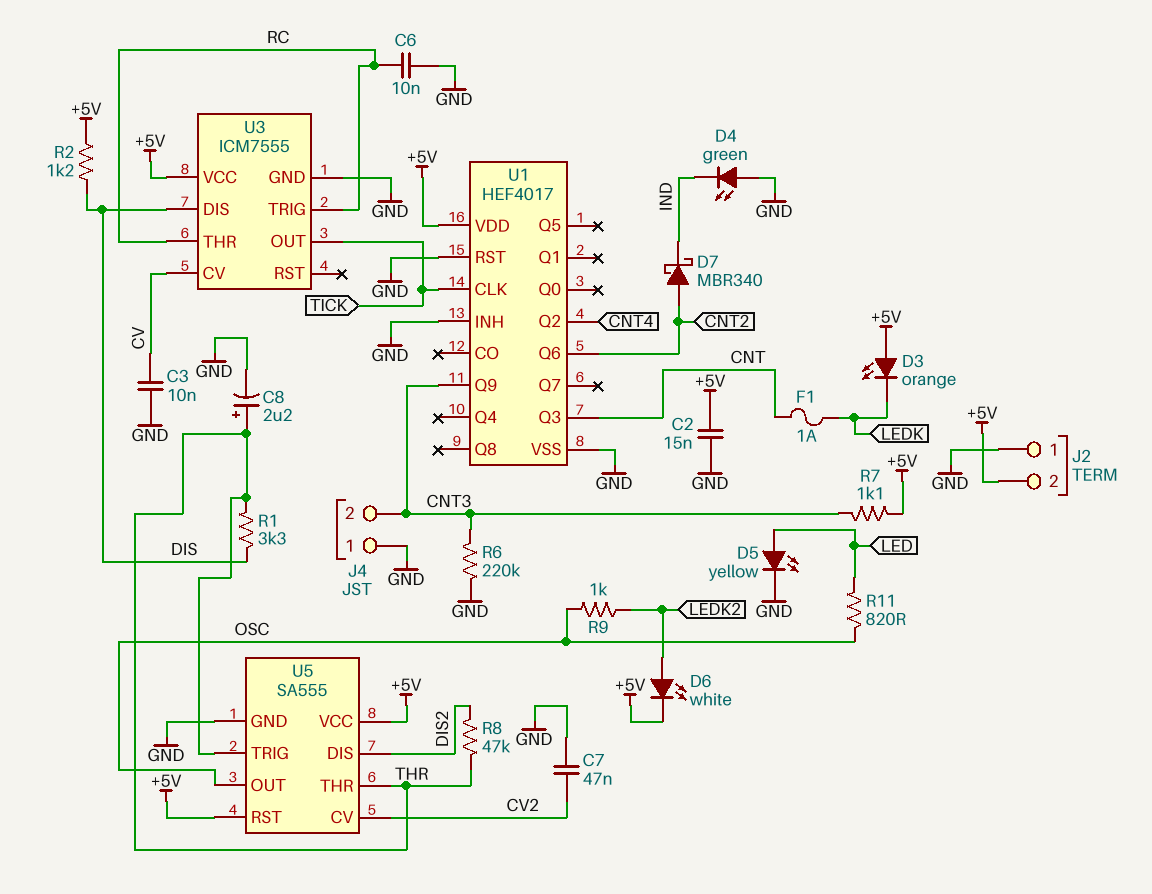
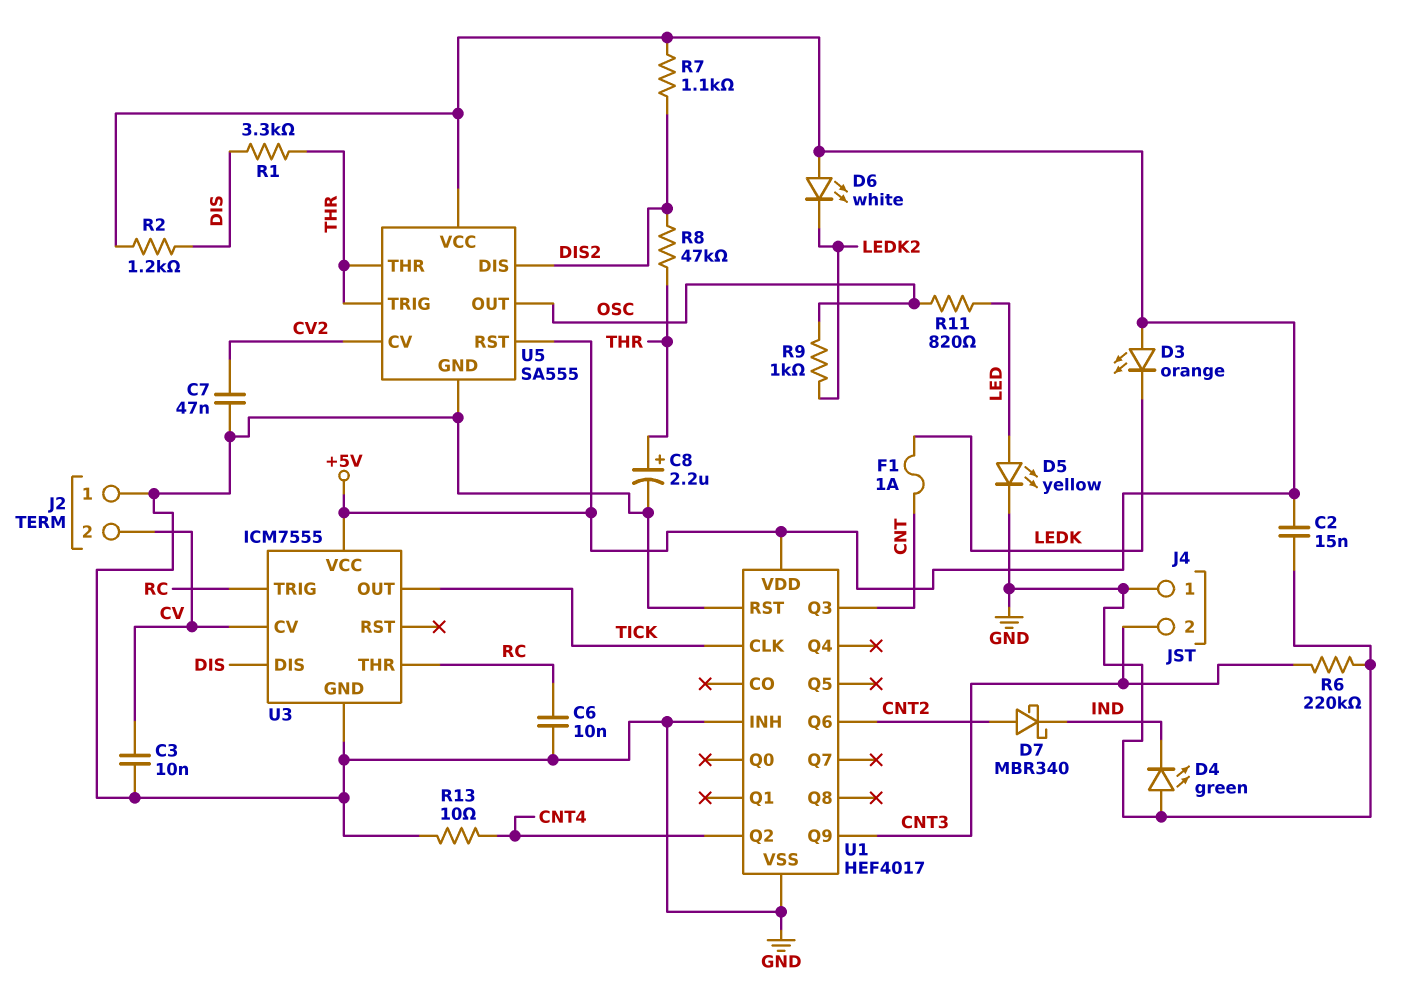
D6: LED white (A LEDK2, K +5V) -> LED white (A +5V, K LEDK2)
J2 pin 2: +5V -> CV
R7: 1.1k (+5V, CNT3) -> 1.1k (+5V, DIS2)
R13: none -> 10 (CNT4, GND)

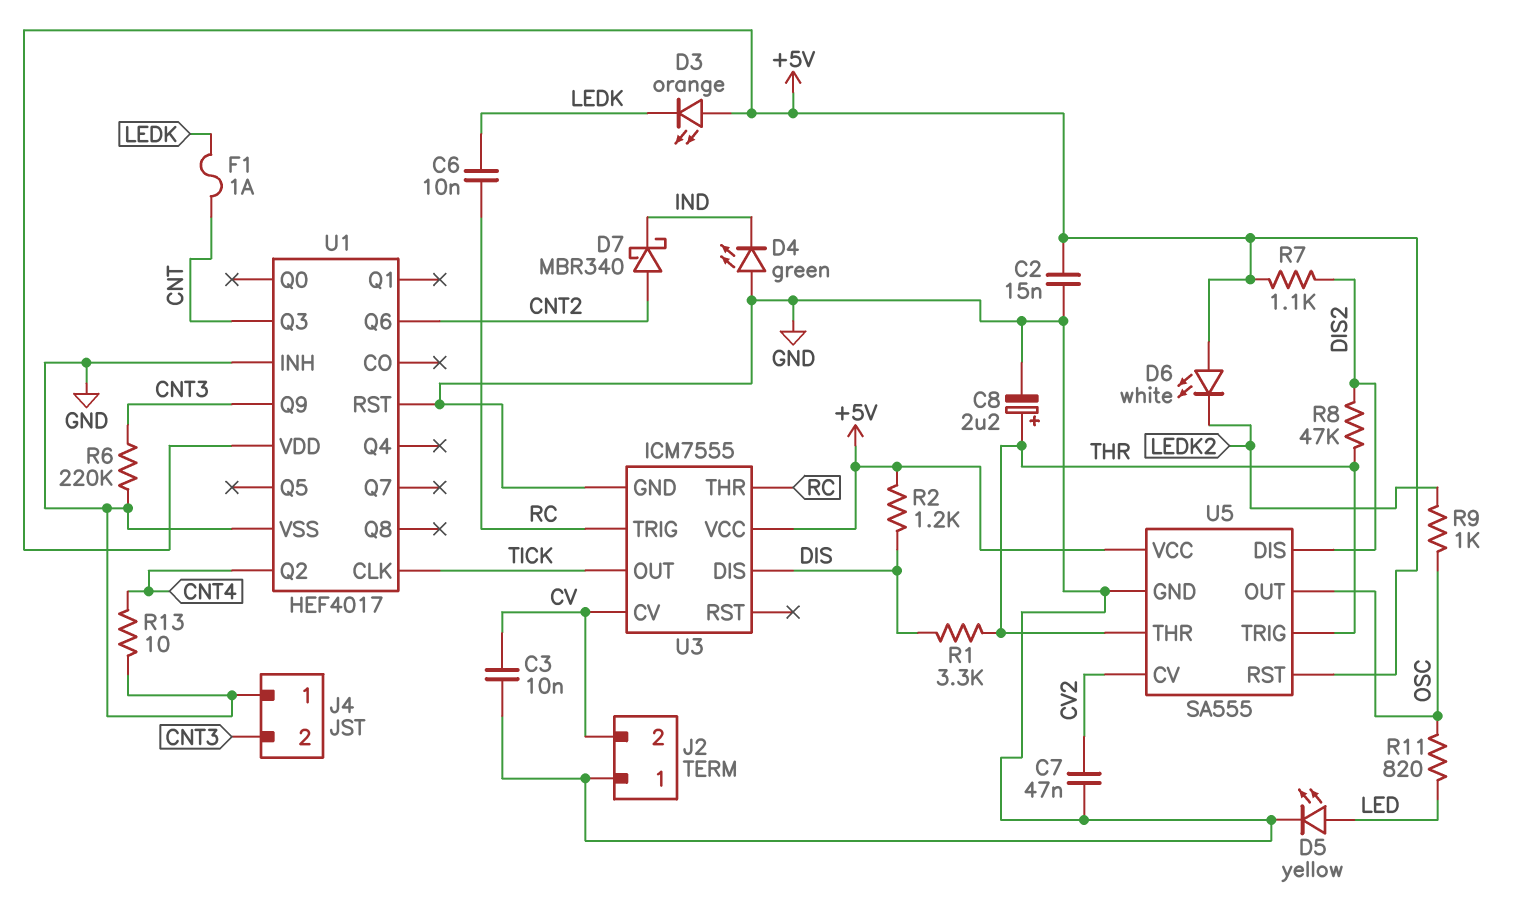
C6: 10nF (GND, RC) -> 10nF (LEDK, RC)

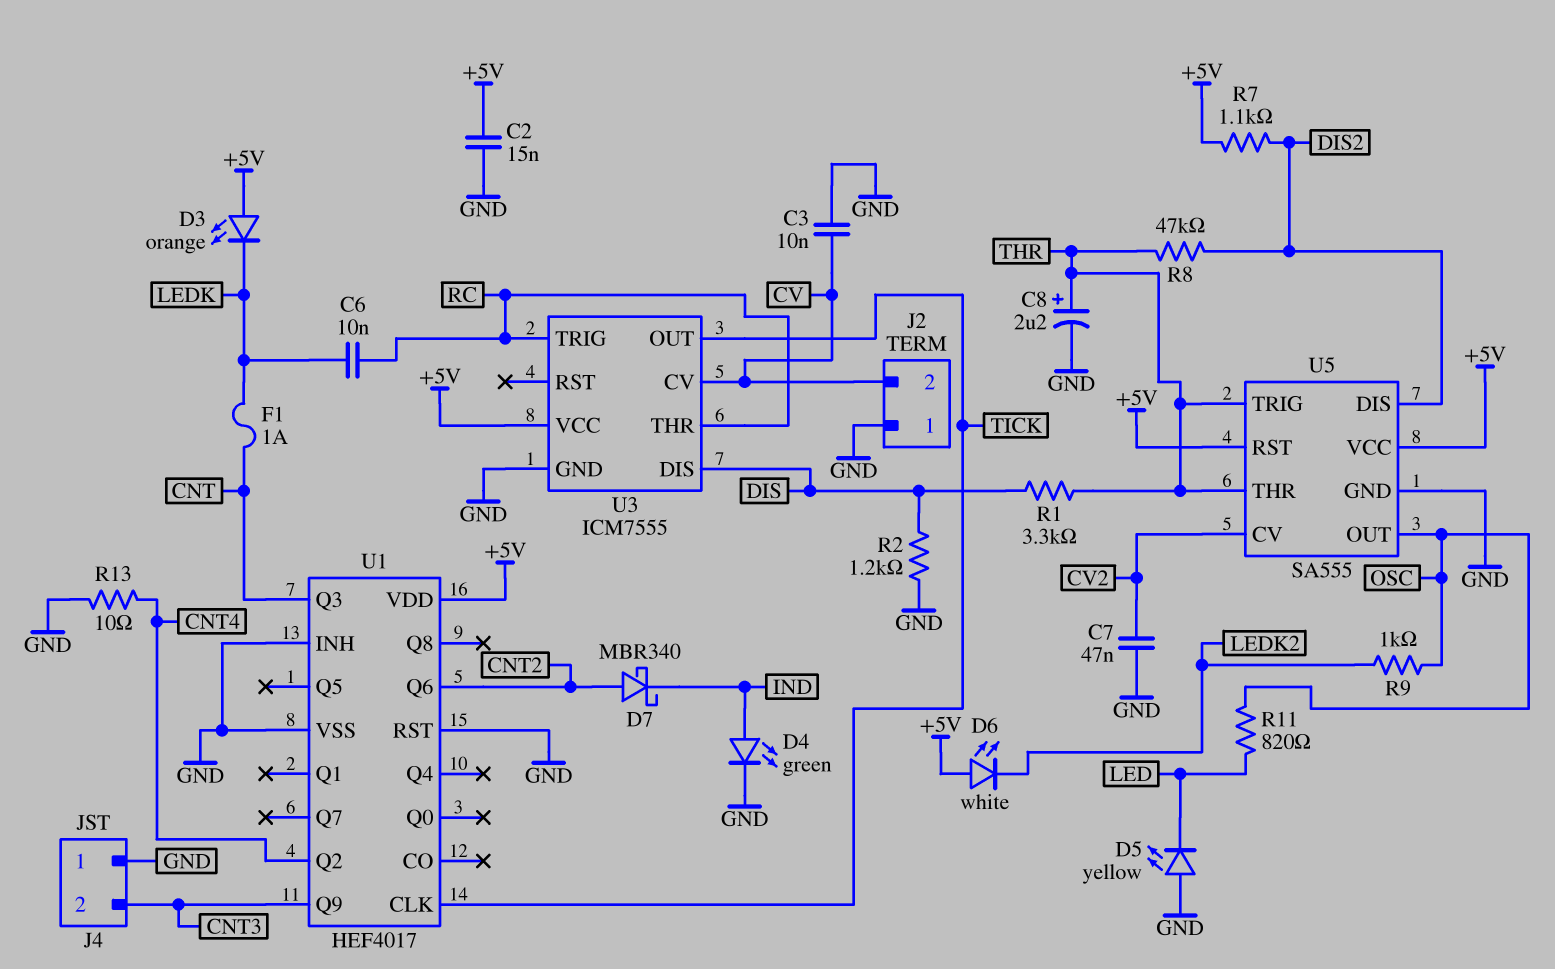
D4: LED green (A GND, K IND) -> LED green (A IND, K GND)
D5: LED yellow (A LED, K GND) -> LED yellow (A GND, K LED)
R2: 1.2k (+5V, DIS) -> 1.2k (DIS, GND)
R6: 220k (CNT3, GND) -> none

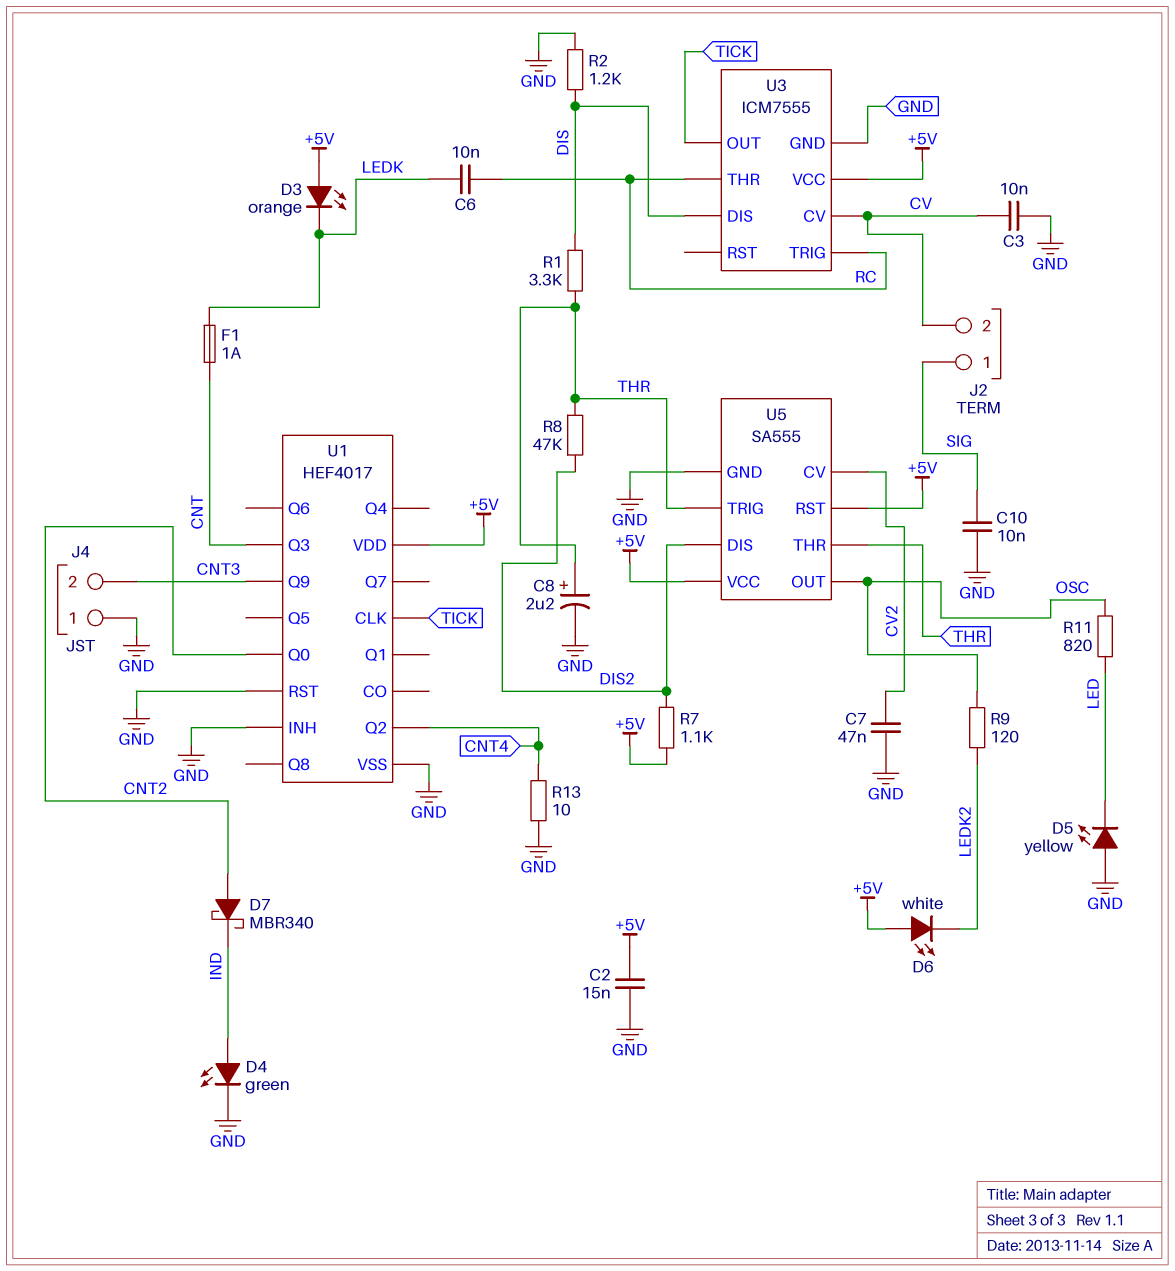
C10: none -> 10nF (GND, SIG)
J2 pin 1: GND -> SIG
R9: 1k (LEDK2, OSC) -> 120 (LEDK2, OSC)
U1 pin Q0: none -> CNT2
U1 pin Q6: CNT2 -> none

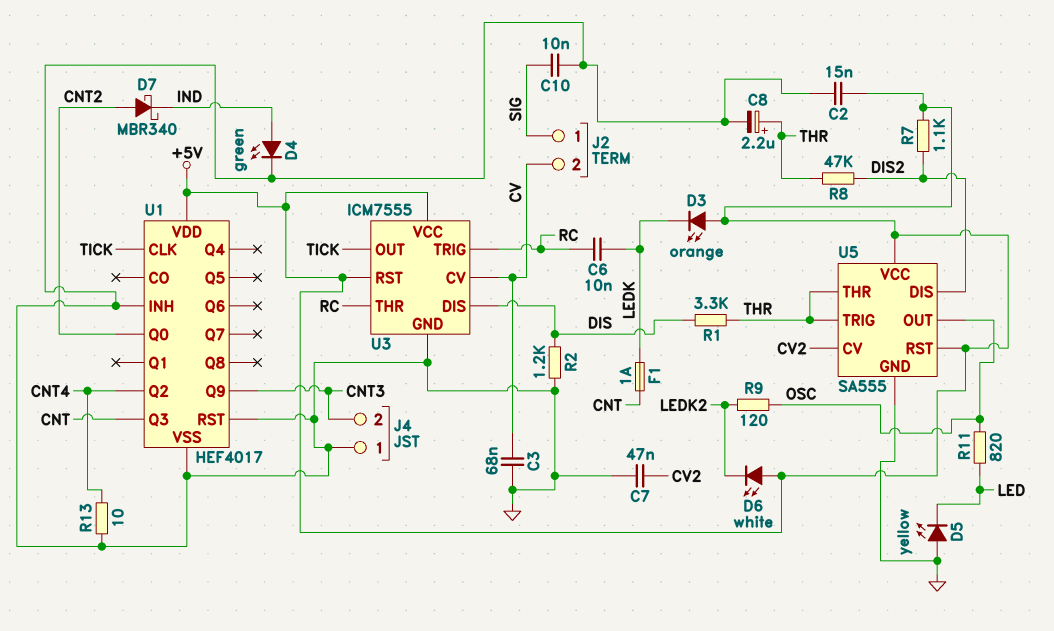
C3: 10nF (CV, GND) -> 68nF (CV, GND)
U3 pin RST: none -> +5V

